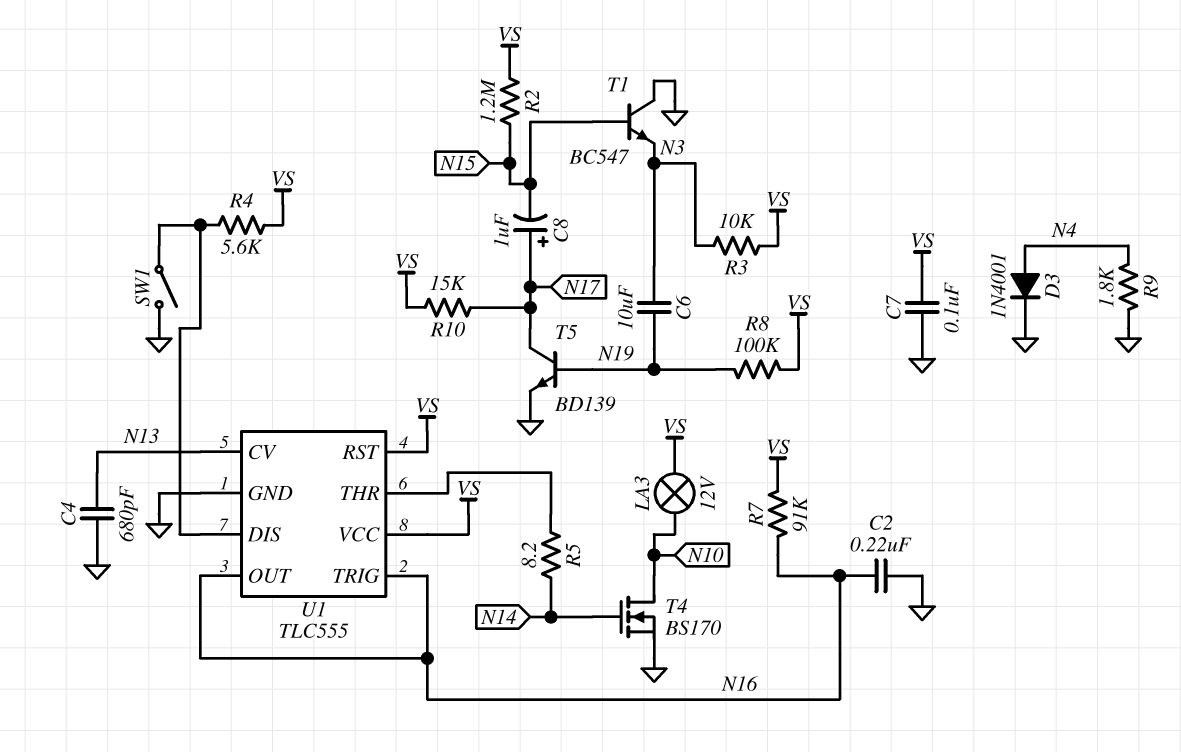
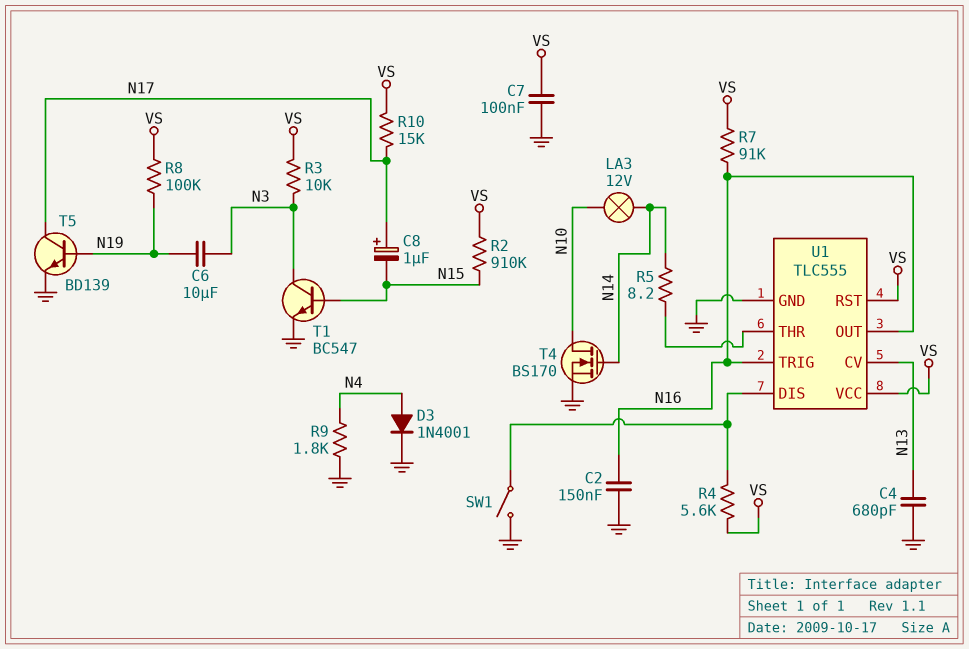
C2: 220nF (GND, N16) -> 150nF (GND, N16)
LA3: lamp 12V (N10, VS) -> lamp 12V (N10, N14)
R2: 1.2M (N15, VS) -> 910k (N15, VS)
T1: NPN BC547 (B N15, C GND, E N3) -> NPN BC547 (B N15, C N3, E GND)

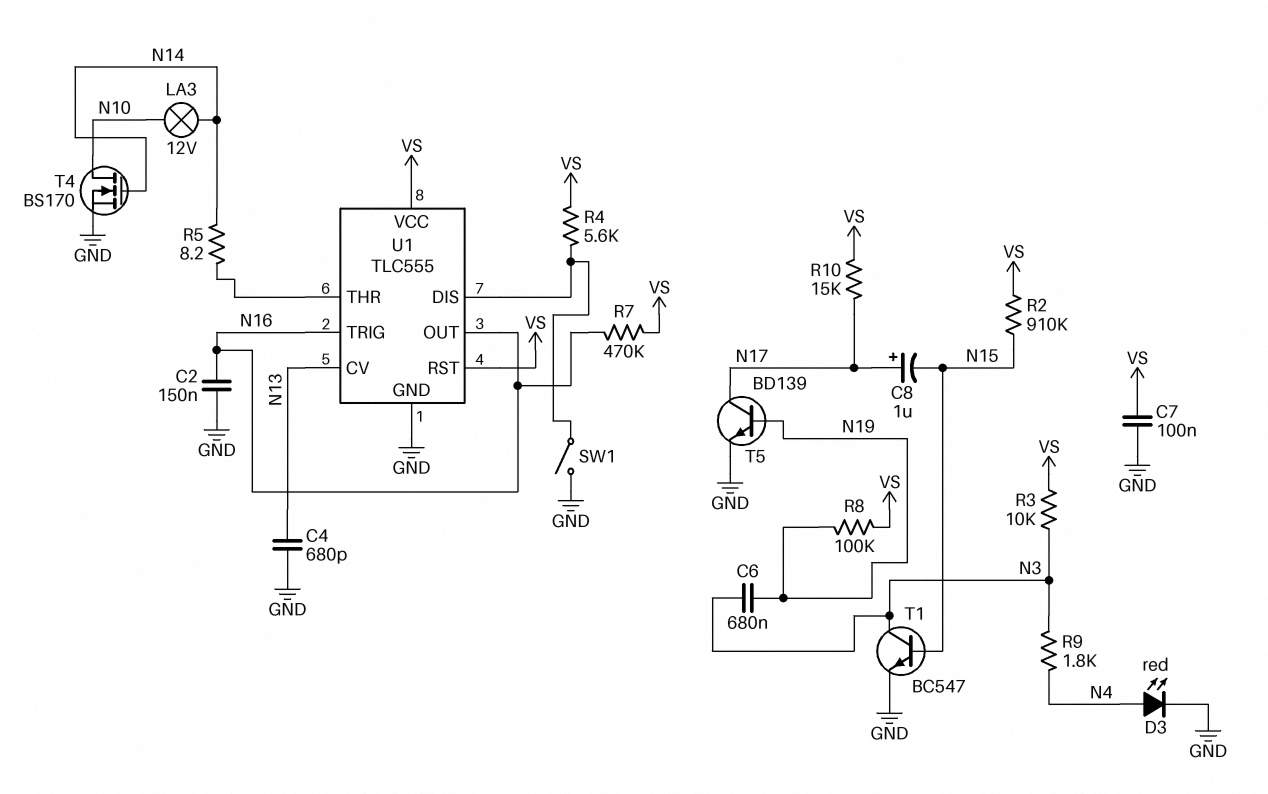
C6: 10uF (N3, N19) -> 680nF (N3, N19)
D3: diode 1N4001 (A N4, K GND) -> LED red (A N4, K GND)
R7: 91k (N16, VS) -> 470k (N16, VS)
R9: 1.8k (GND, N4) -> 1.8k (N3, N4)

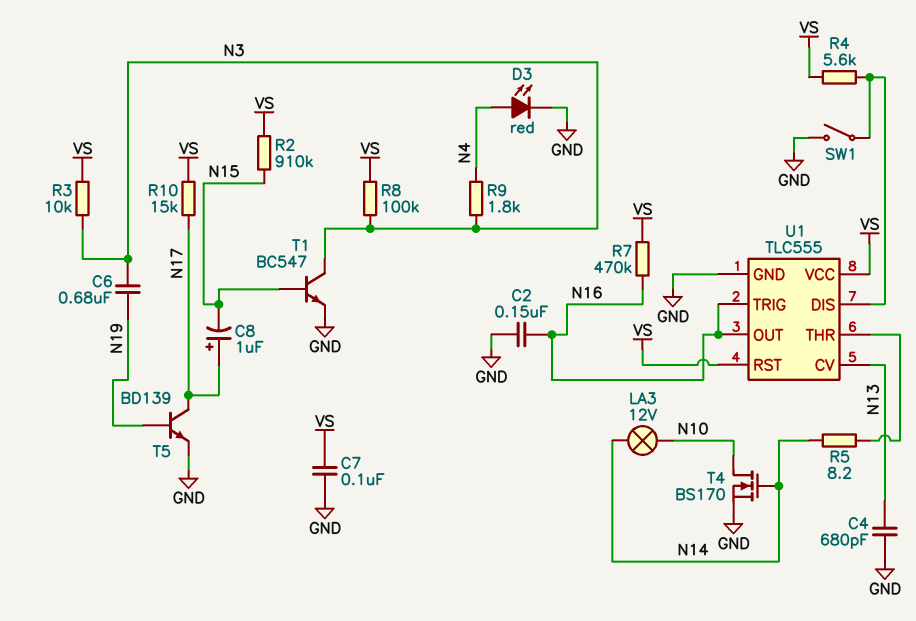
R8: 100k (N19, VS) -> 100k (N3, VS)

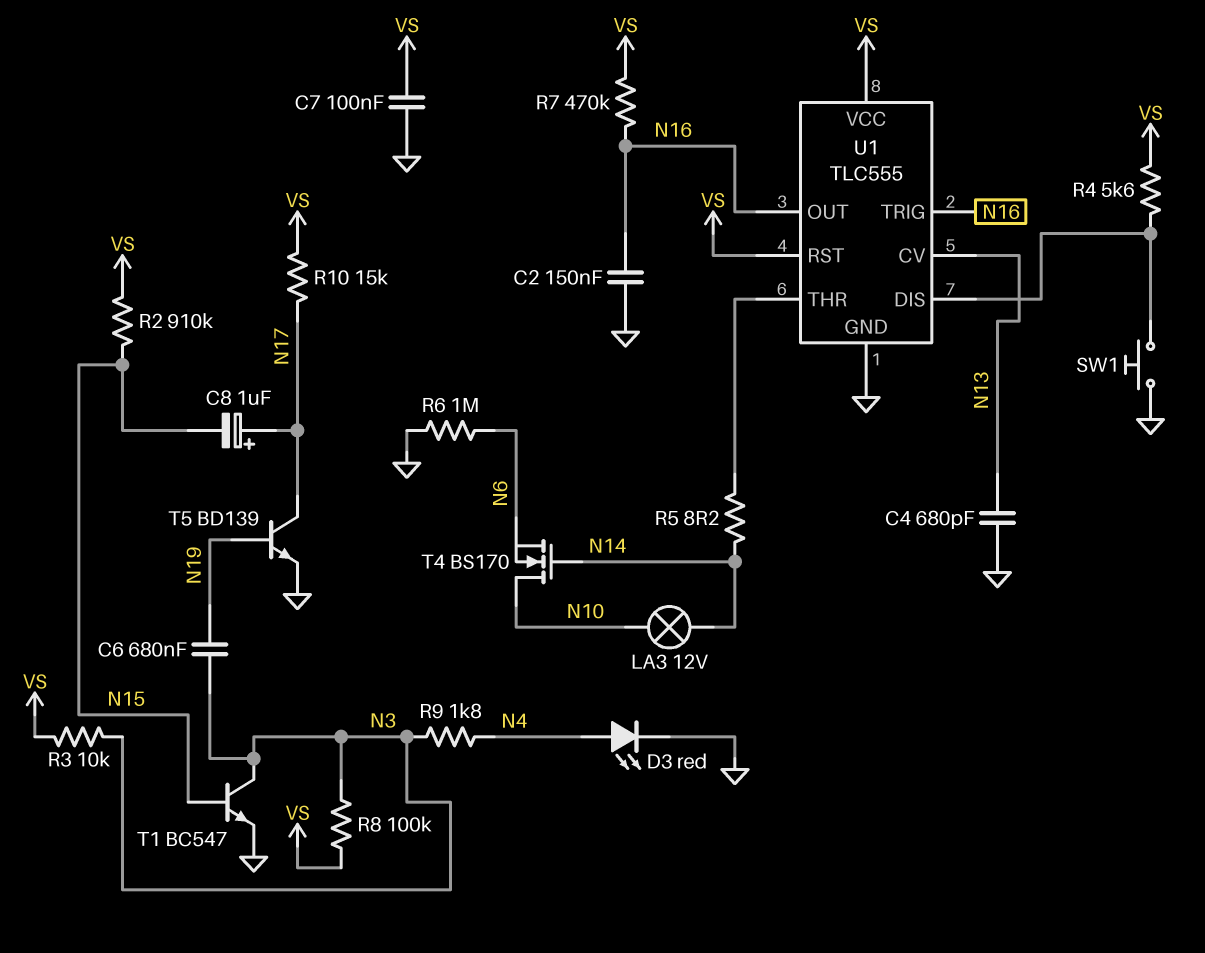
R6: none -> 1M (GND, N6)
SW1: switch (GND, U1/DIS) -> button (GND, U1/DIS)
T4: NMOS BS170 (G N14, D N10, S GND) -> NMOS BS170 (G N14, D N10, S N6)

